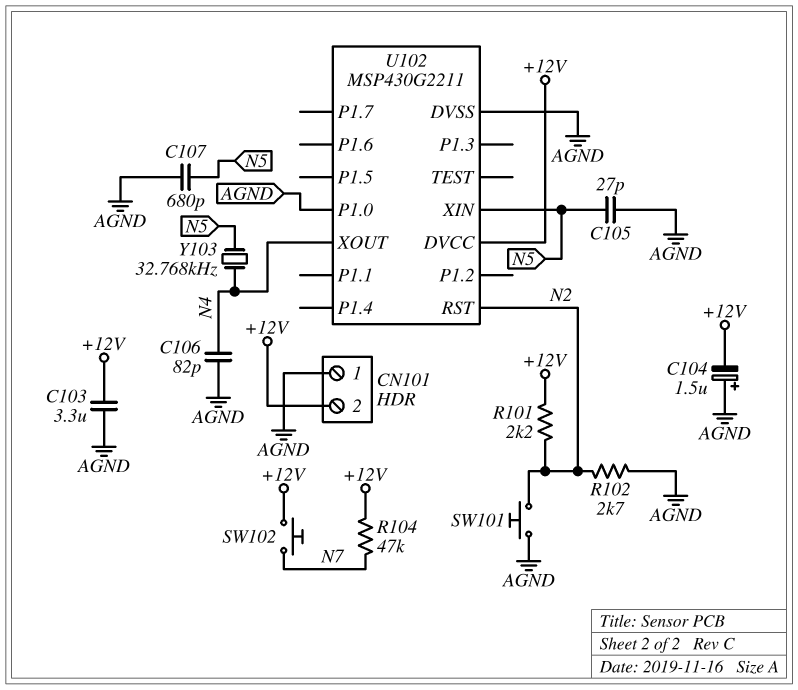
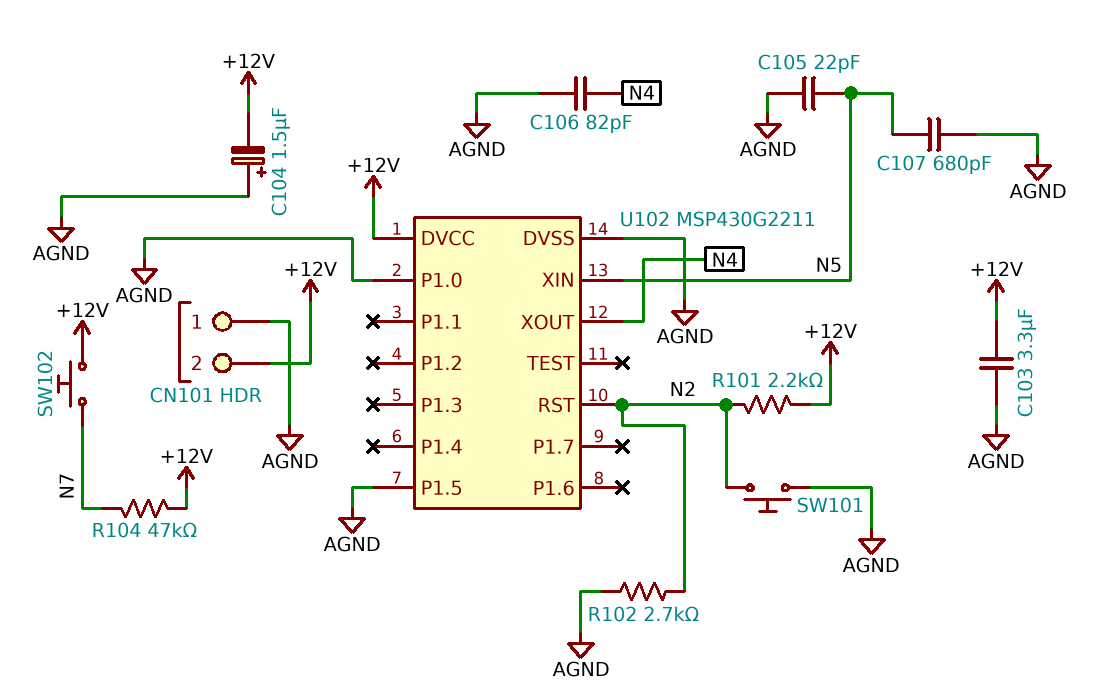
C105: 27pF (AGND, N5) -> 22pF (AGND, N5)
U102 pin P1.5: none -> AGND
Y103: 32.768kHz (N4, N5) -> none

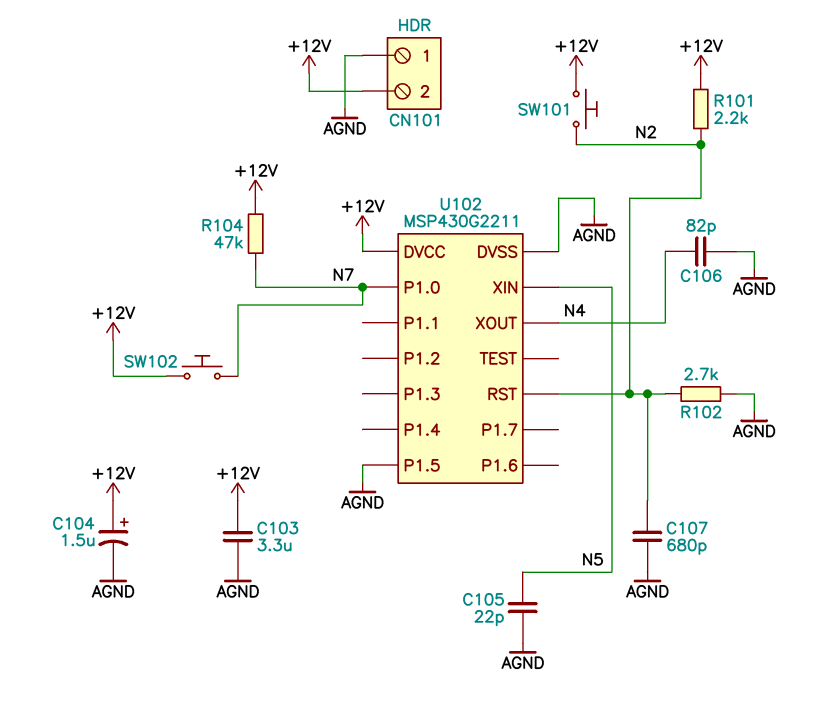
C104: 1.5uF (plus AGND, minus +12V) -> 1.5uF (plus +12V, minus AGND)
C107: 680pF (AGND, N5) -> 680pF (AGND, N2)
SW101: button (AGND, N2) -> button (+12V, N2)
U102 pin P1.0: AGND -> N7

